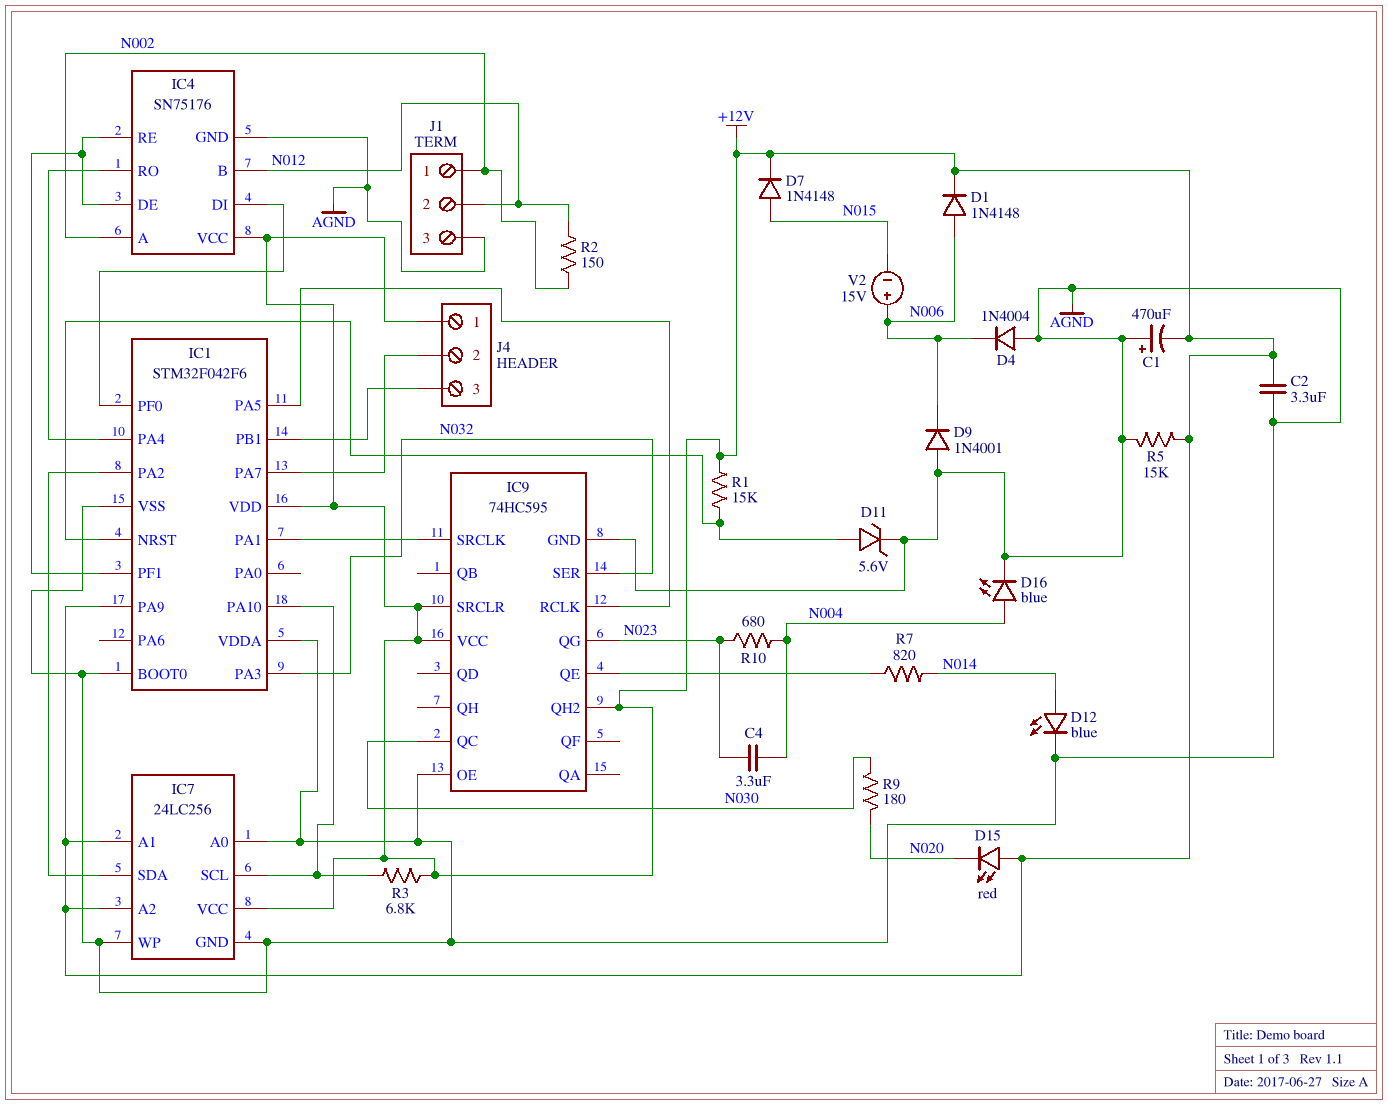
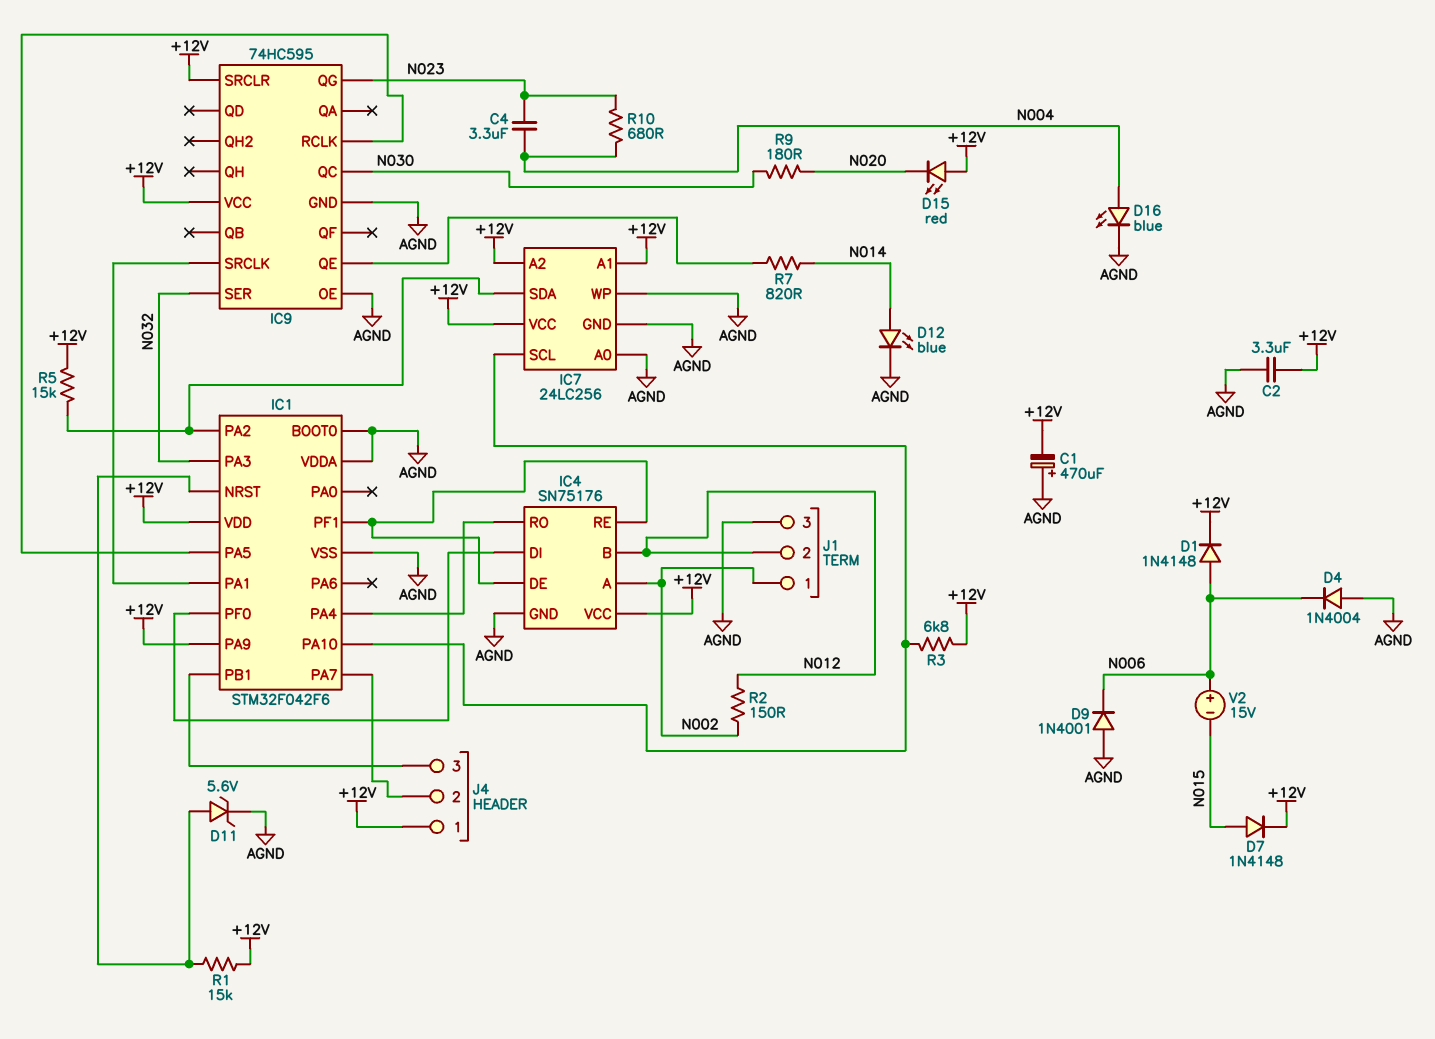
IC9 pin QH2: +12V -> none
R5: 15k (+12V, AGND) -> 15k (+12V, IC1/PA2)

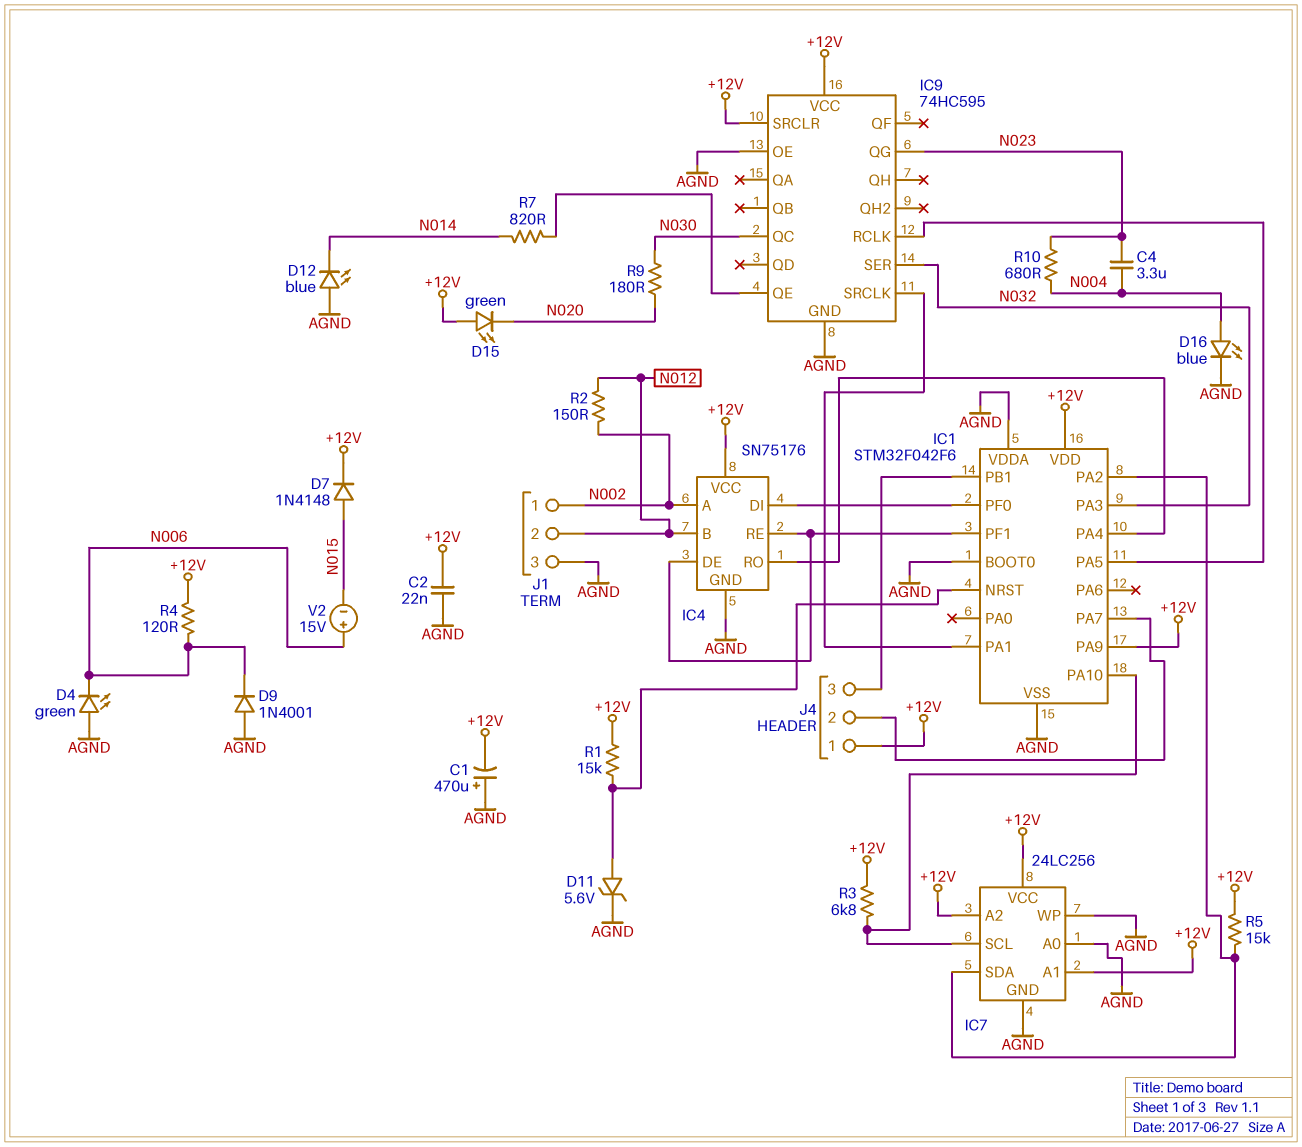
C2: 3.3uF (+12V, AGND) -> 22nF (+12V, AGND)
D1: diode 1N4148 (A N006, K +12V) -> none
D4: diode 1N4004 (A AGND, K N006) -> LED green (A AGND, K N006)
D12: LED blue (A N014, K AGND) -> LED blue (A AGND, K N014)
D15: LED red (A +12V, K N020) -> LED green (A +12V, K N020)
R4: none -> 120 (+12V, N006)

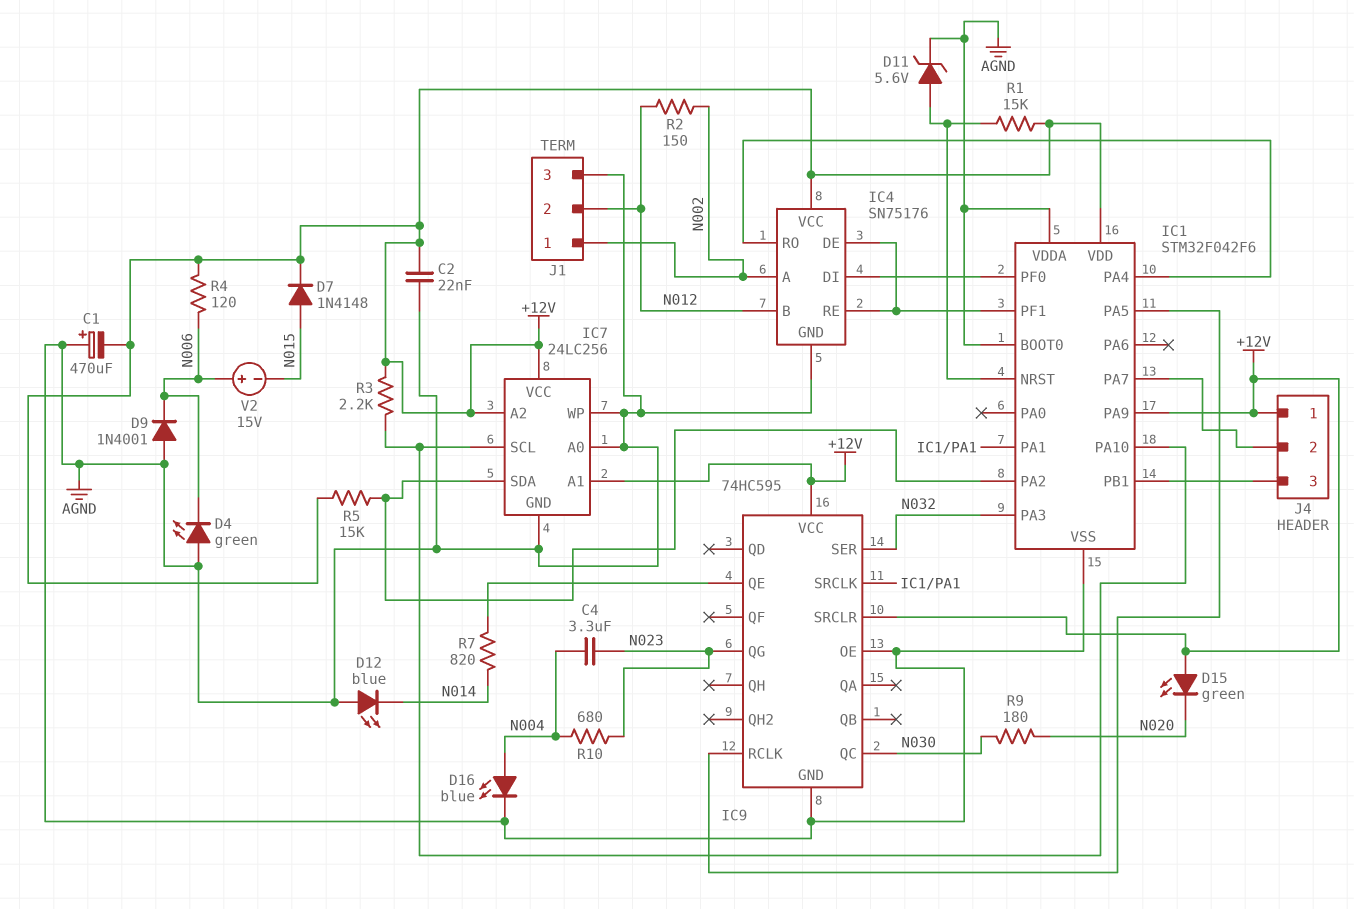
R3: 6.8k (+12V, IC1/PA10) -> 2.2k (+12V, IC1/PA10)

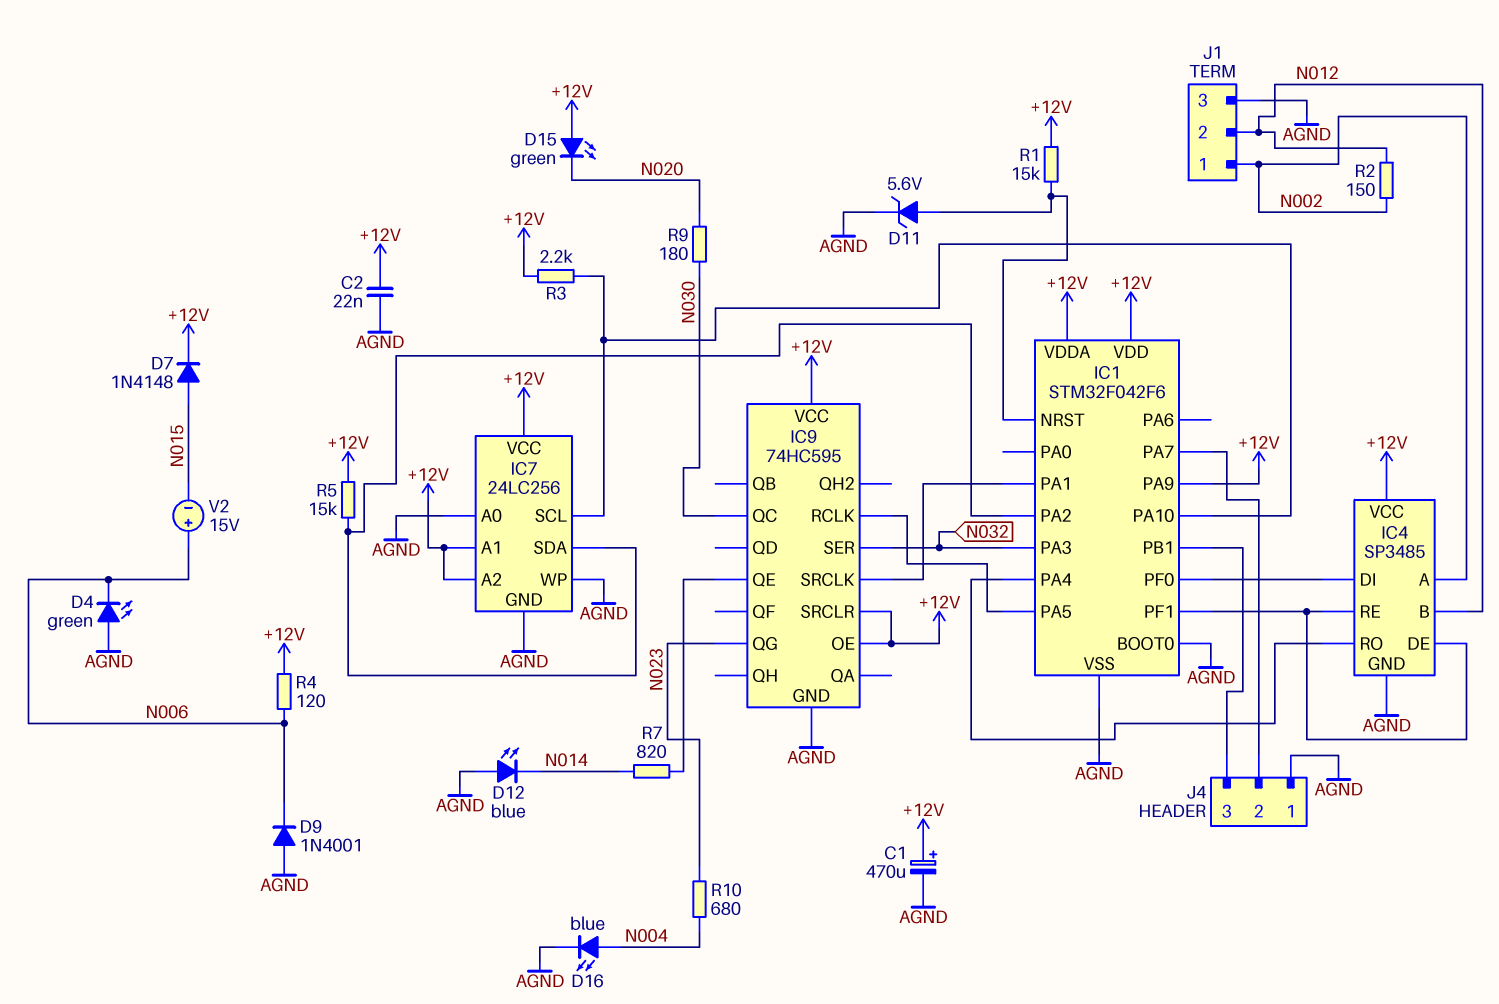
C1: 470uF (plus AGND, minus +12V) -> 470uF (plus +12V, minus AGND)
C4: 3.3uF (N004, N023) -> none
IC1 pin VDDA: AGND -> +12V
IC4: SN75176 -> SP3485
IC9 pin OE: AGND -> +12V
J4 pin 1: +12V -> AGND

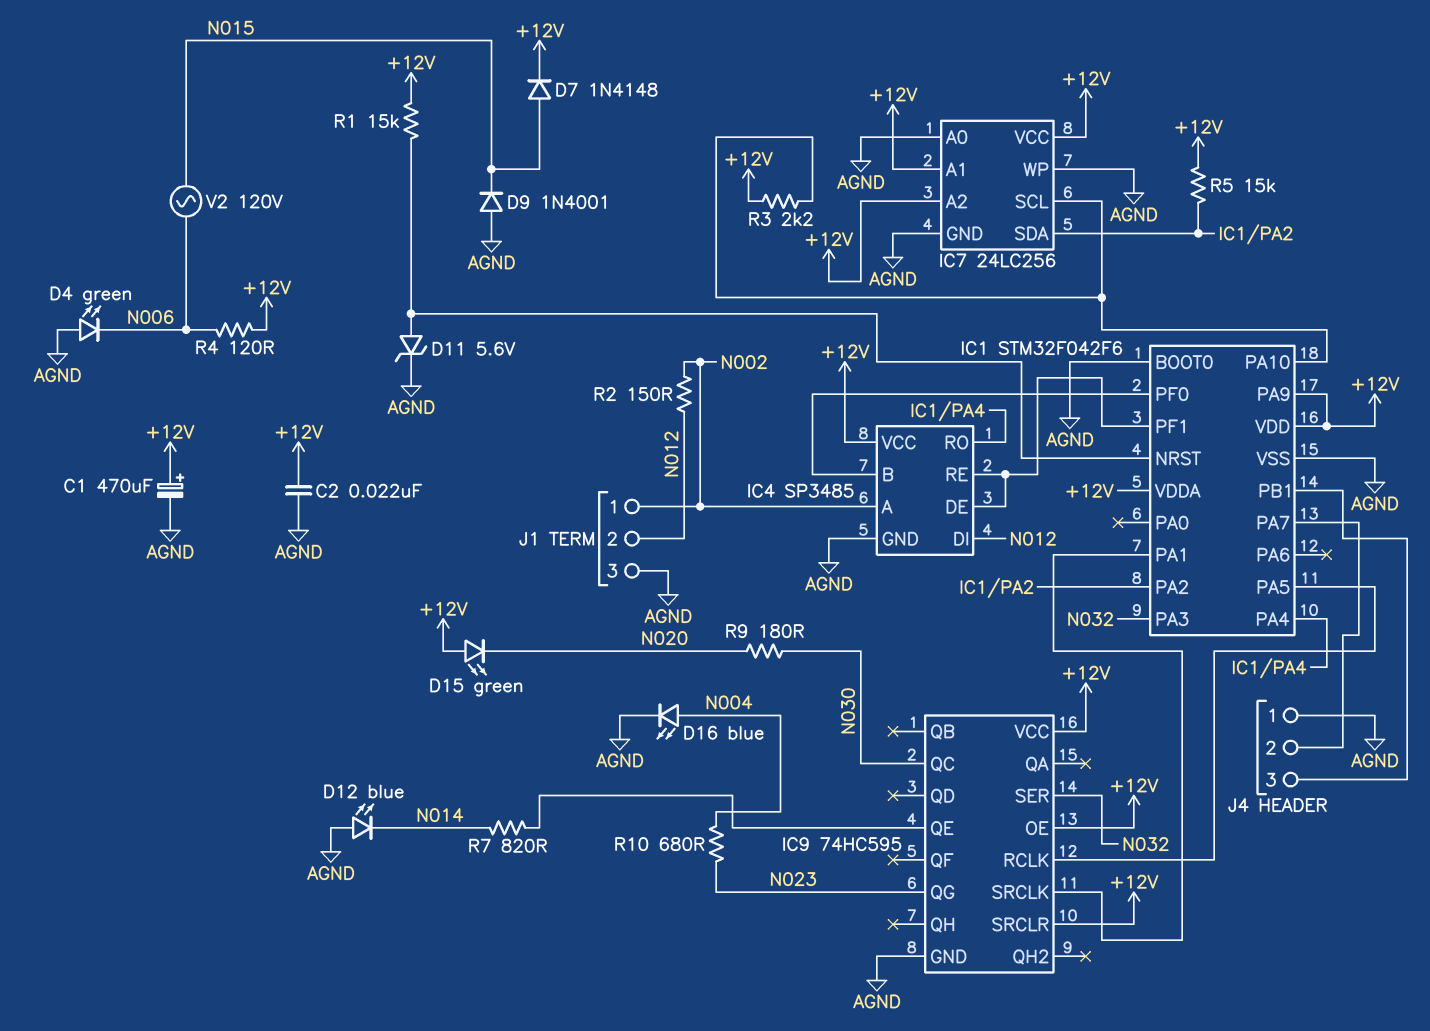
D9: diode 1N4001 (A AGND, K N006) -> diode 1N4001 (A AGND, K N015)
IC4 pin B: N012 -> IC1/PF0
IC4 pin DI: IC1/PF0 -> N012
V2: 15V (plus N006, minus N015) -> AC 120V (N006, N015)

